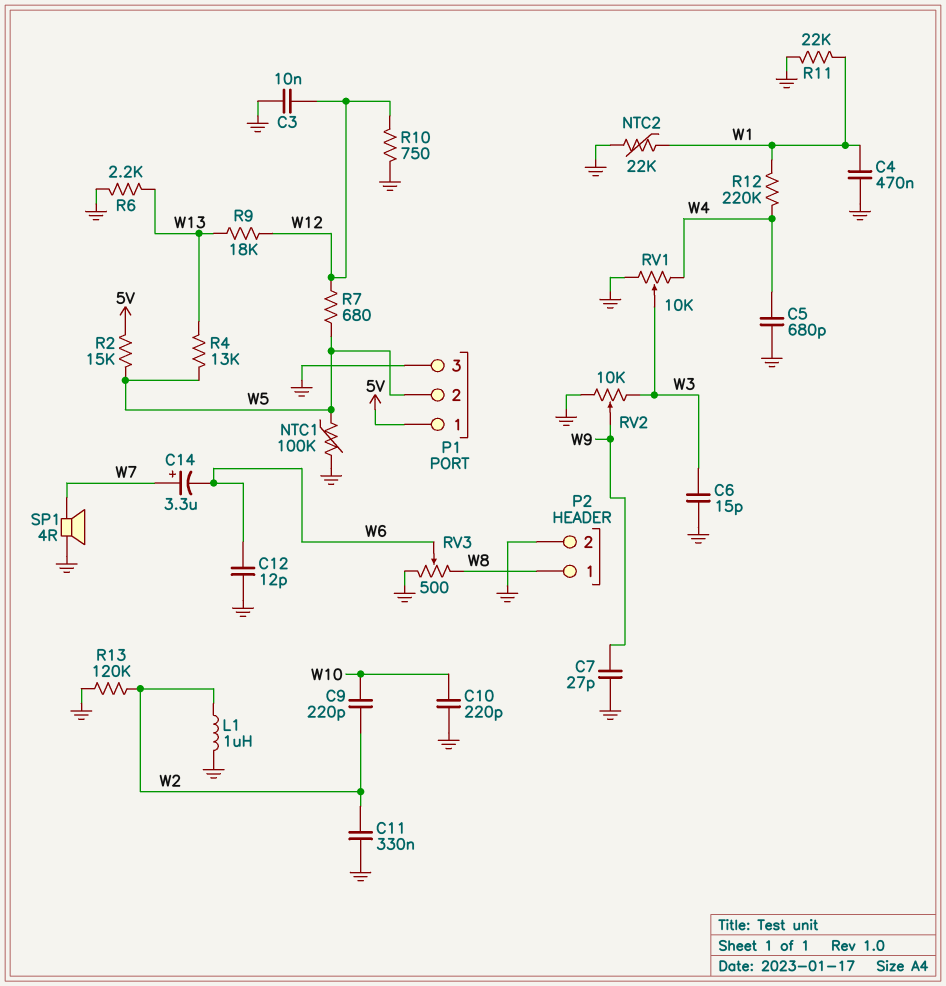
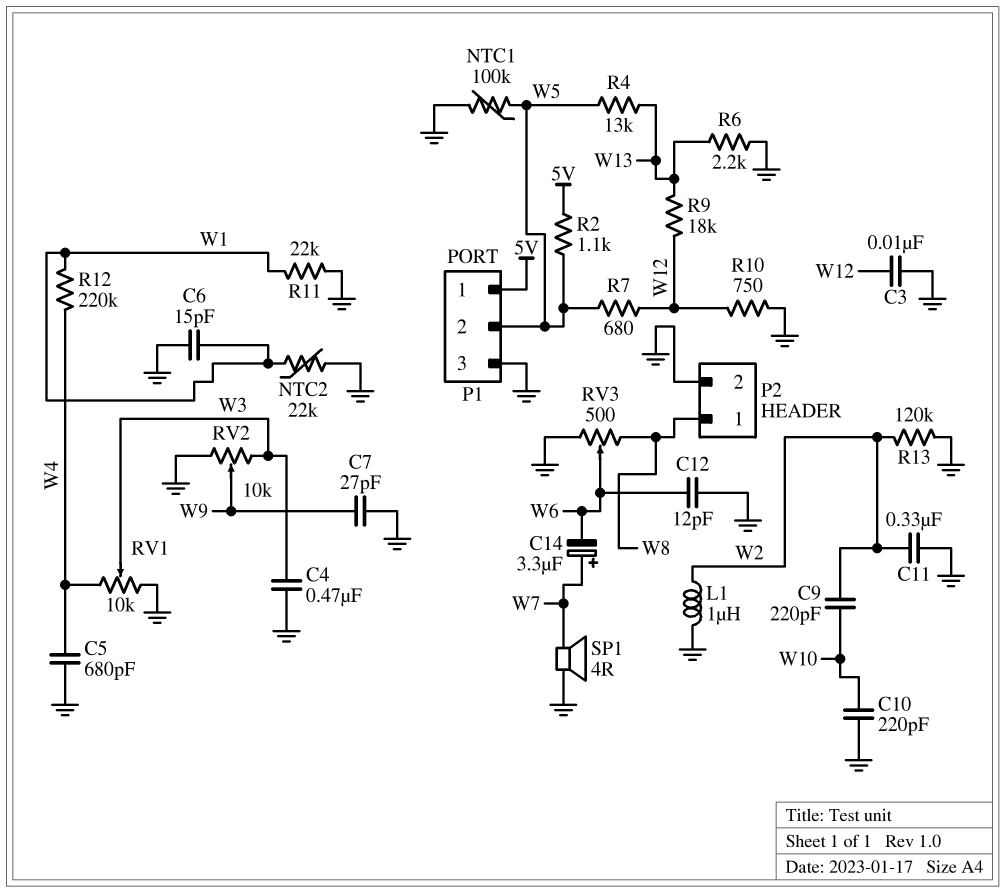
C4: 470nF (GND, W1) -> 470nF (GND, W3)
C6: 15pF (GND, W3) -> 15pF (GND, W1)
R2: 15k (5V, W5) -> 1.1k (5V, W5)

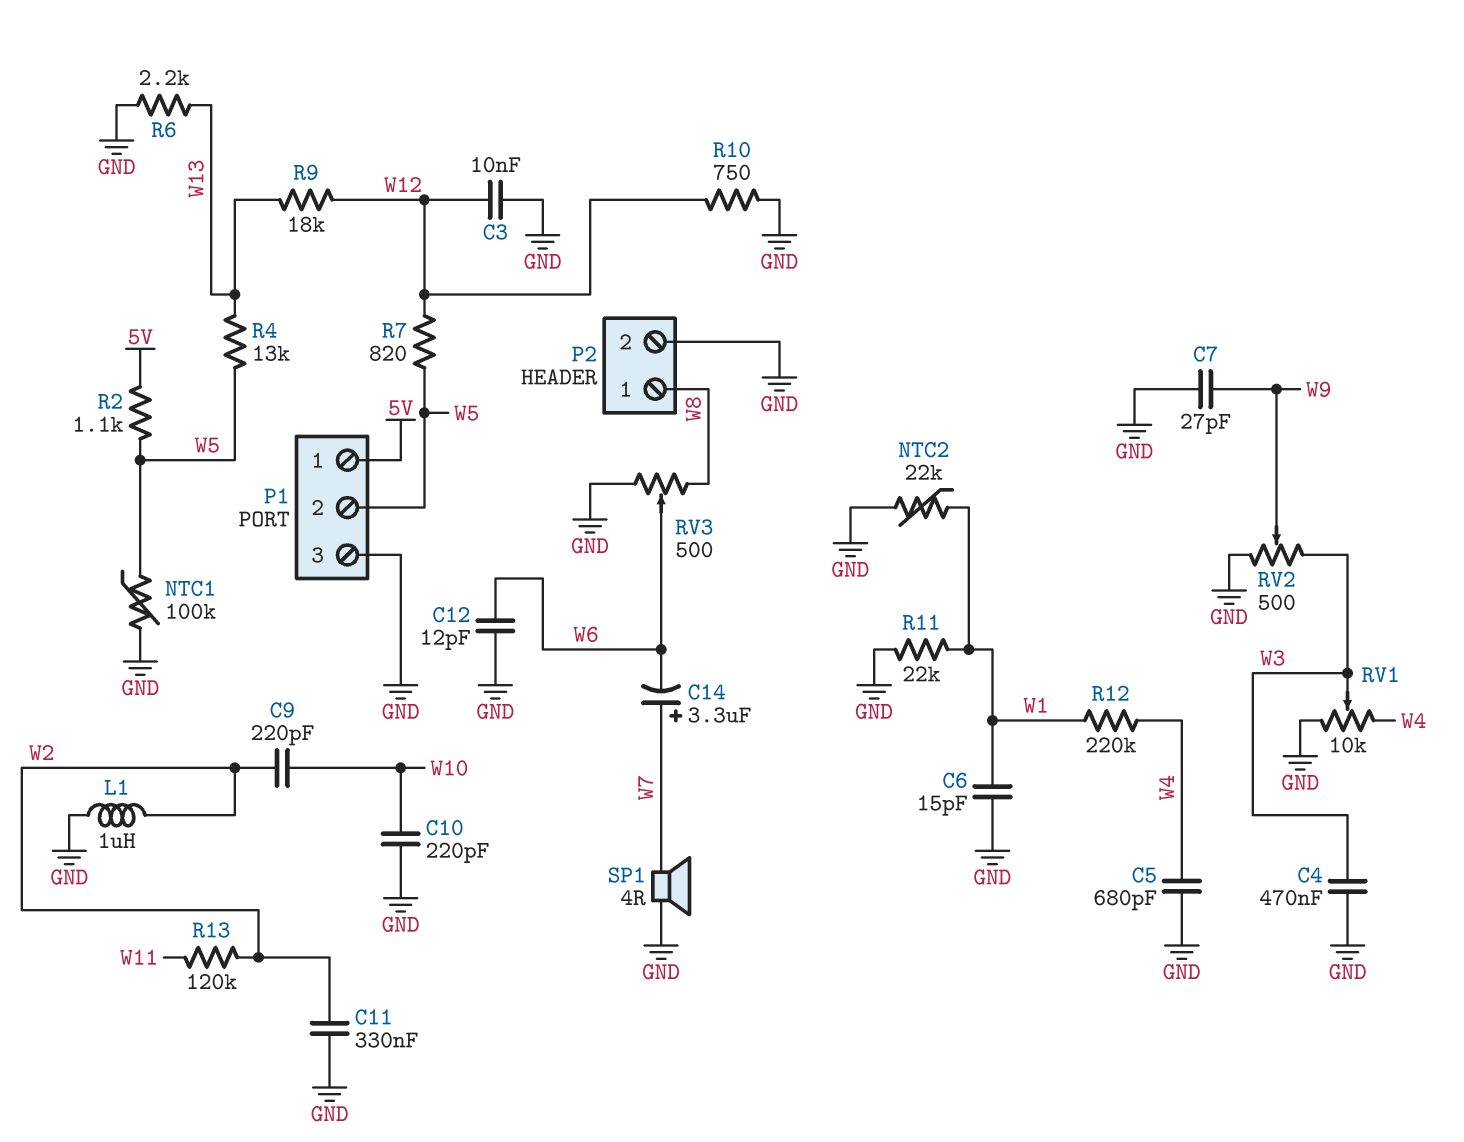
R7: 680 (W5, W12) -> 820 (W5, W12)
R13: 120k (GND, W2) -> 120k (W2, W11)
RV2: 10k (GND, W3, wiper W9) -> 500 (GND, W3, wiper W9)

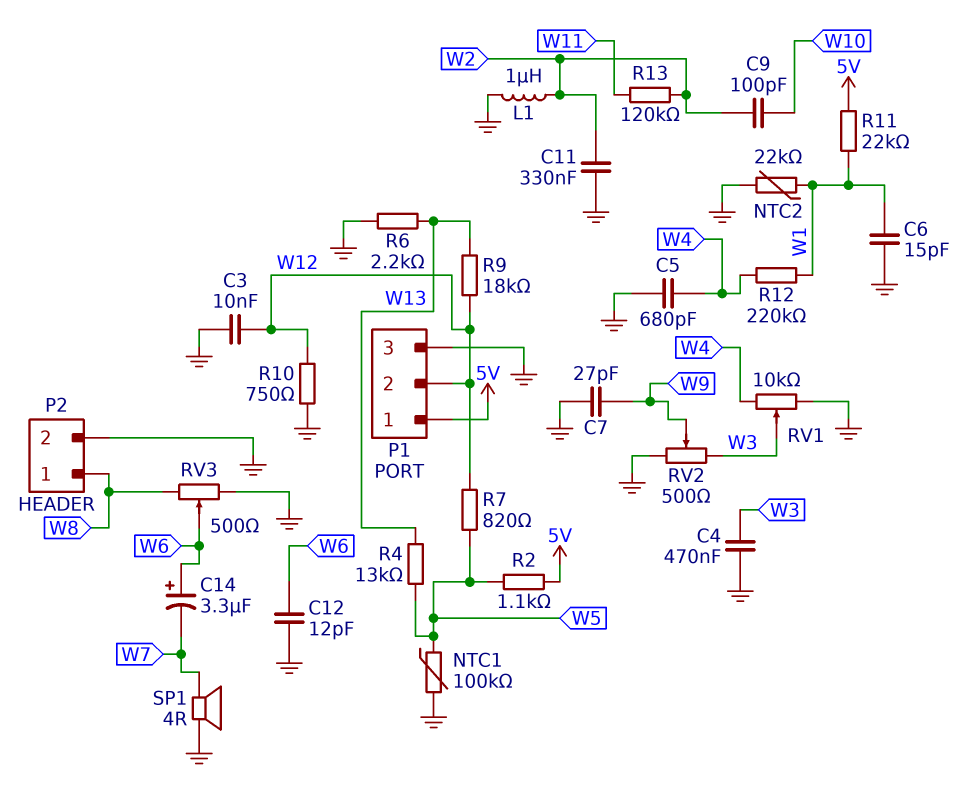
C9: 220pF (W2, W10) -> 100pF (W2, W10)
C10: 220pF (GND, W10) -> none
C14: 3.3uF (plus W7, minus W6) -> 3.3uF (plus W6, minus W7)
P1 pin 2: W5 -> W12
R11: 22k (GND, W1) -> 22k (5V, W1)

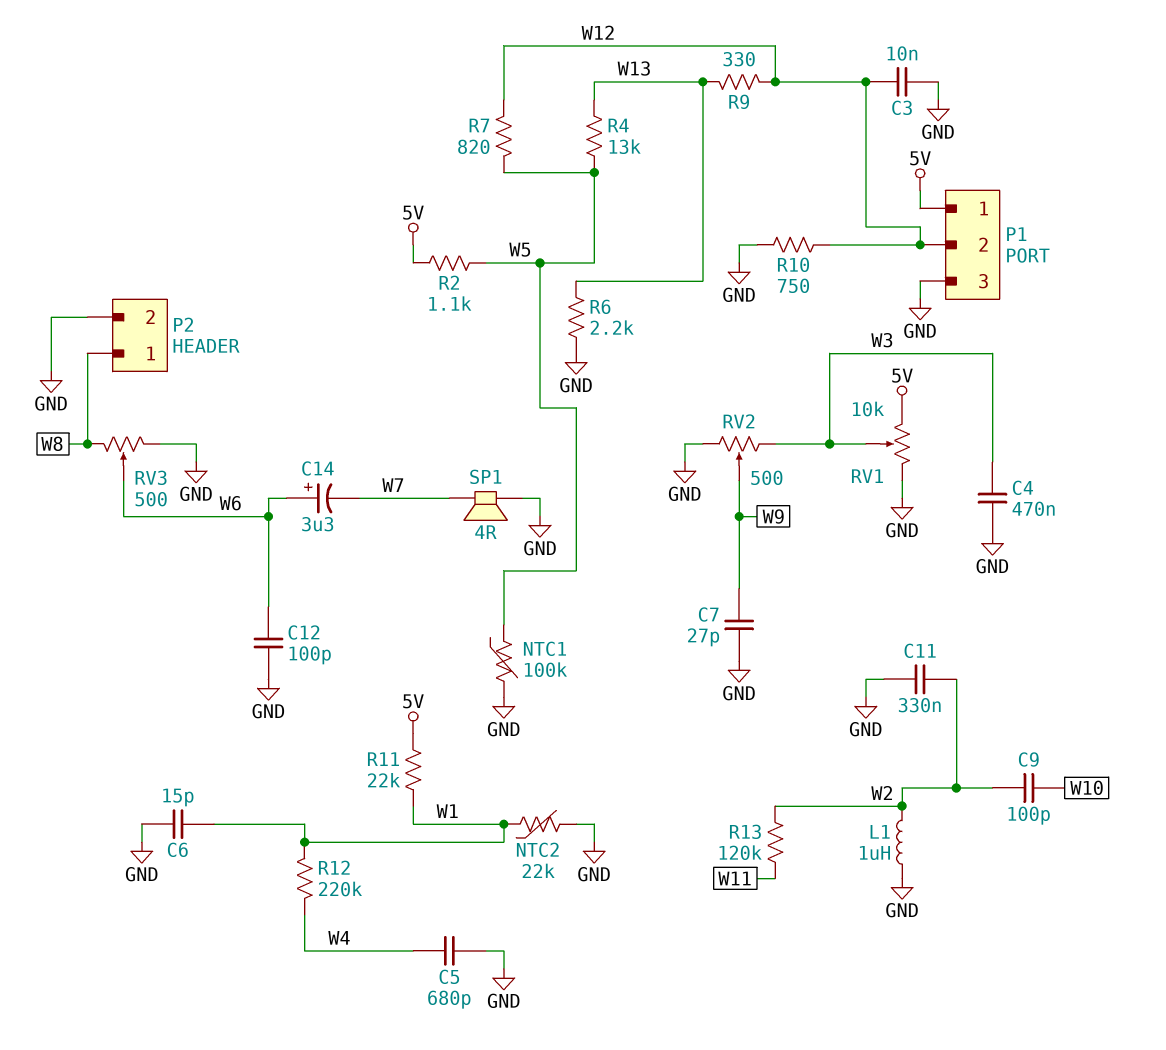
C12: 12pF (GND, W6) -> 100pF (GND, W6)
R9: 18k (W12, W13) -> 330 (W12, W13)
RV1: 10k (GND, W4, wiper W3) -> 10k (5V, GND, wiper W3)

